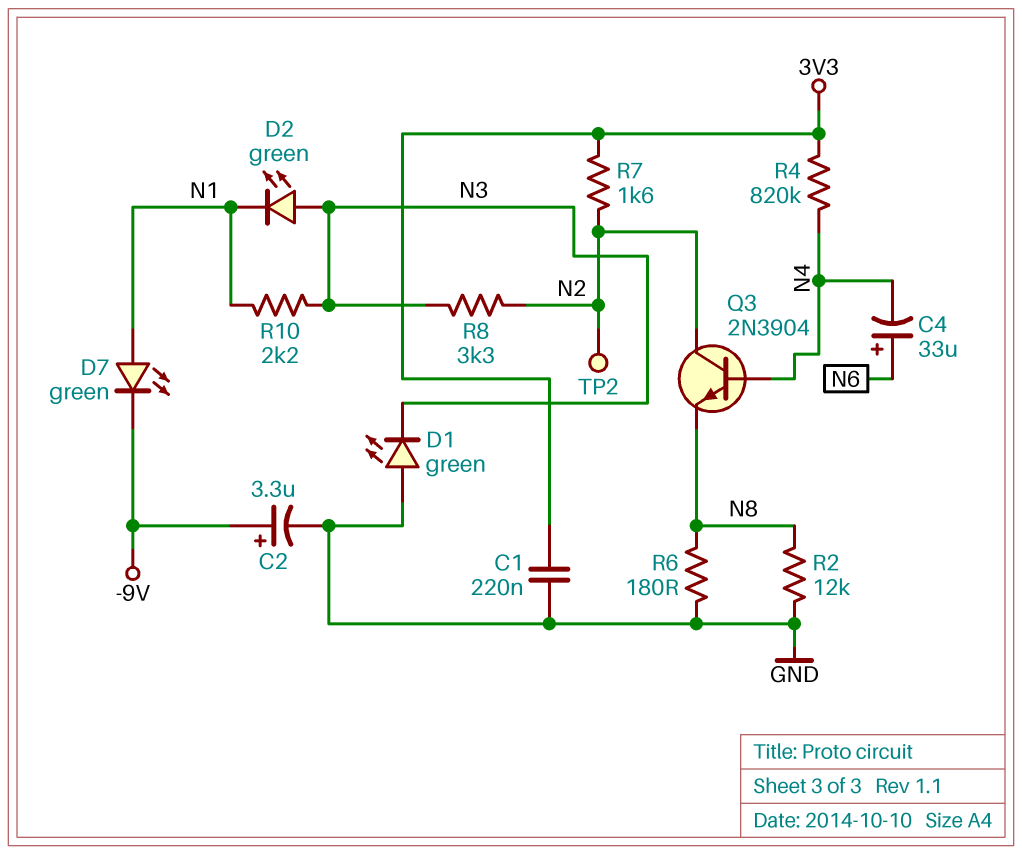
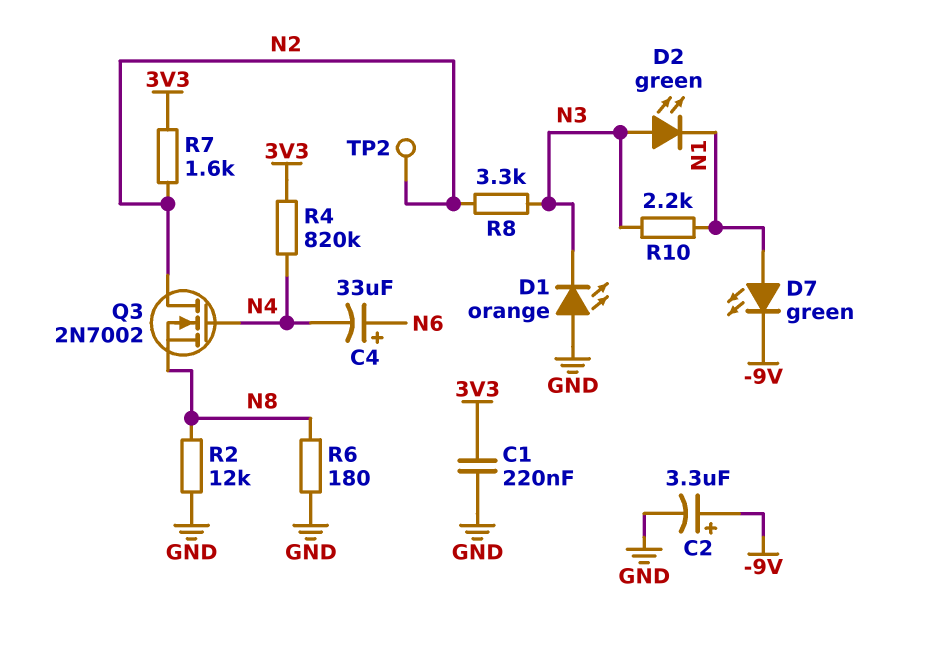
D1: LED green (A GND, K N3) -> LED orange (A GND, K N3)
Q3: NPN 2N3904 (B N4, C N2, E N8) -> NMOS 2N7002 (G N4, D N2, S N8)

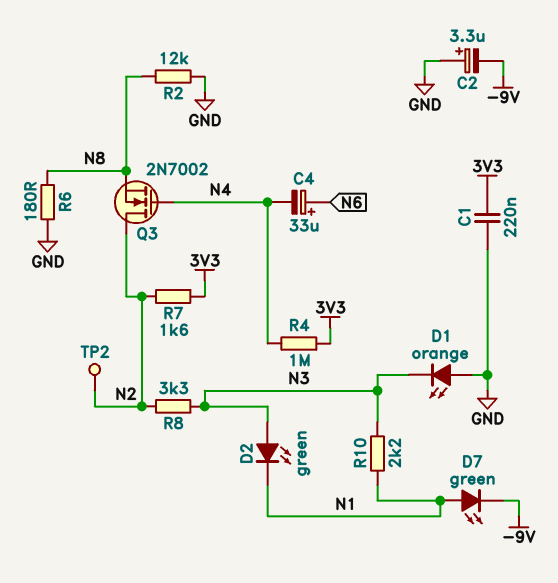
C2: 3.3uF (plus -9V, minus GND) -> 3.3uF (plus GND, minus -9V)
R4: 820k (3V3, N4) -> 1M (3V3, N4)

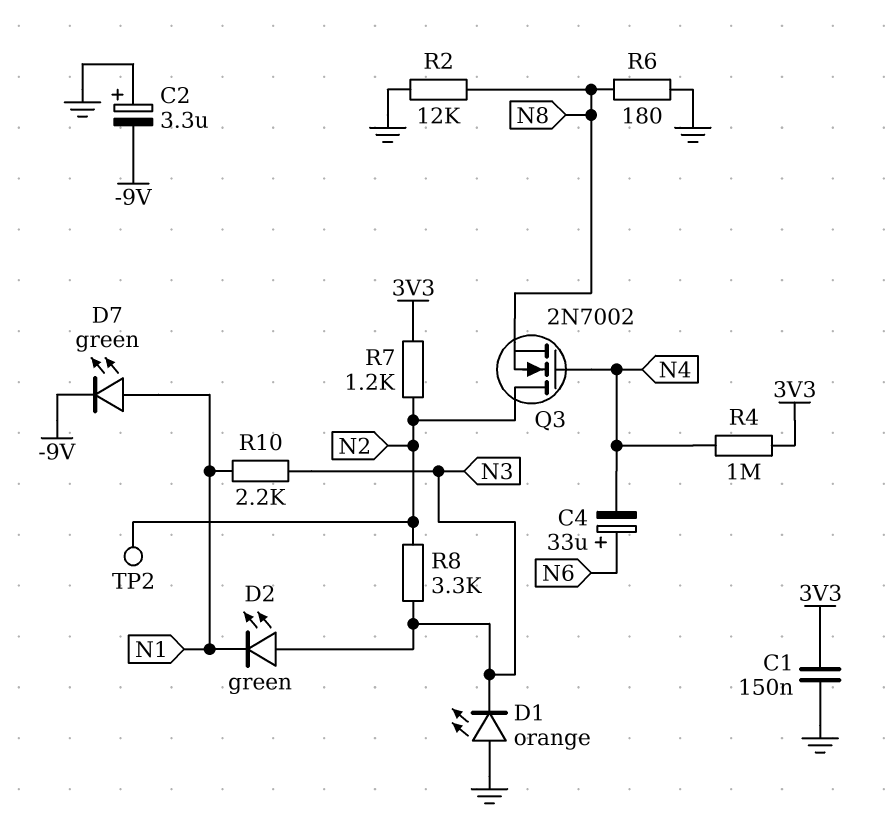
C1: 220nF (3V3, GND) -> 150nF (3V3, GND)
R7: 1.6k (3V3, N2) -> 1.2k (3V3, N2)

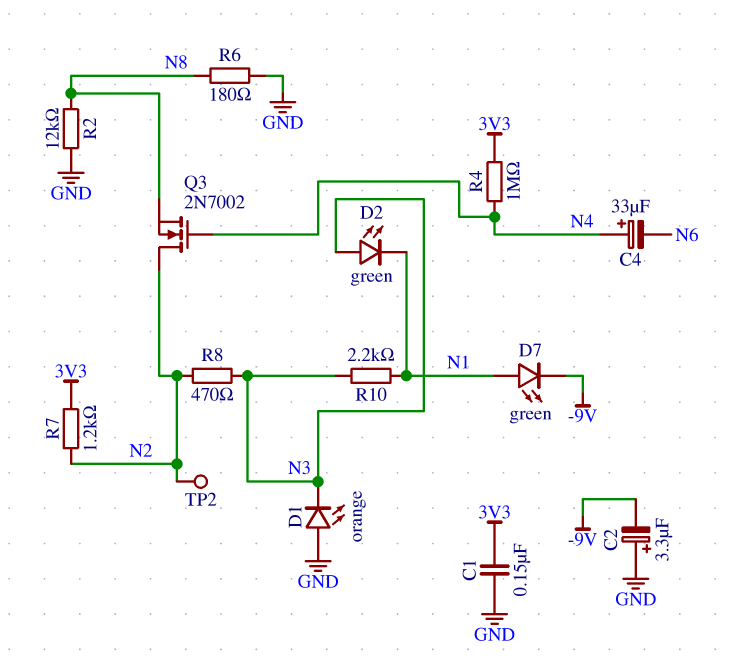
C4: 33uF (plus N6, minus N4) -> 33uF (plus N4, minus N6)
R8: 3.3k (N2, N3) -> 470 (N2, N3)

